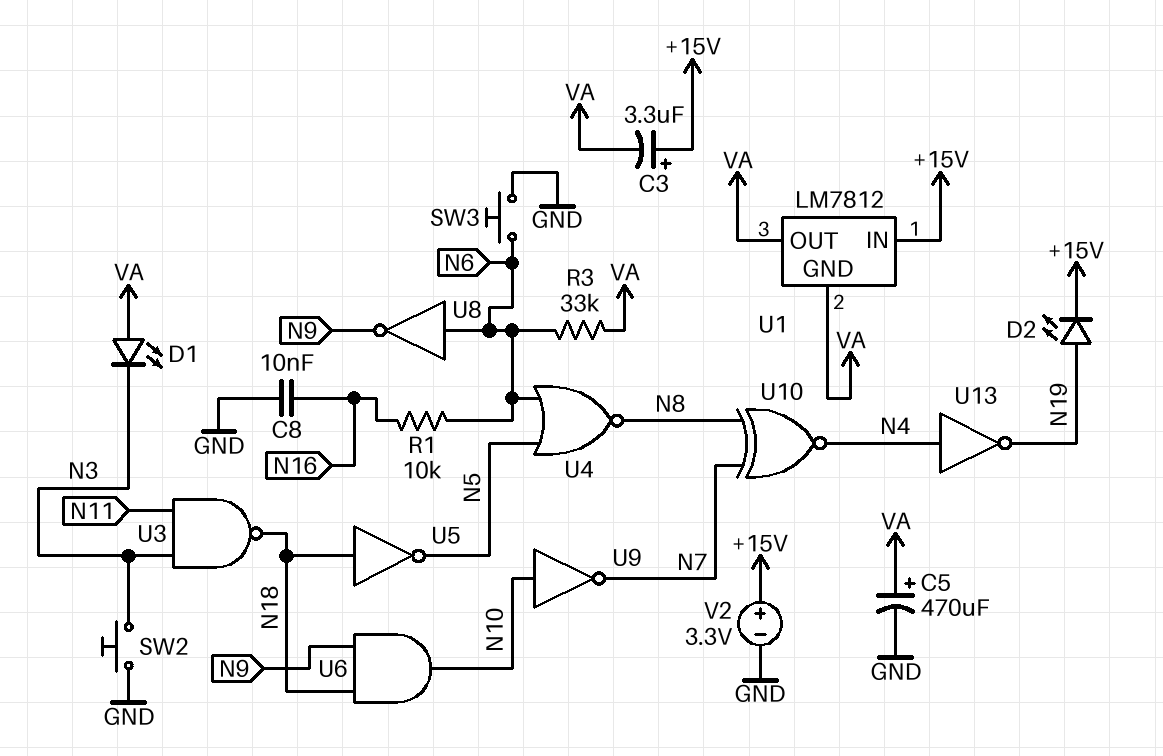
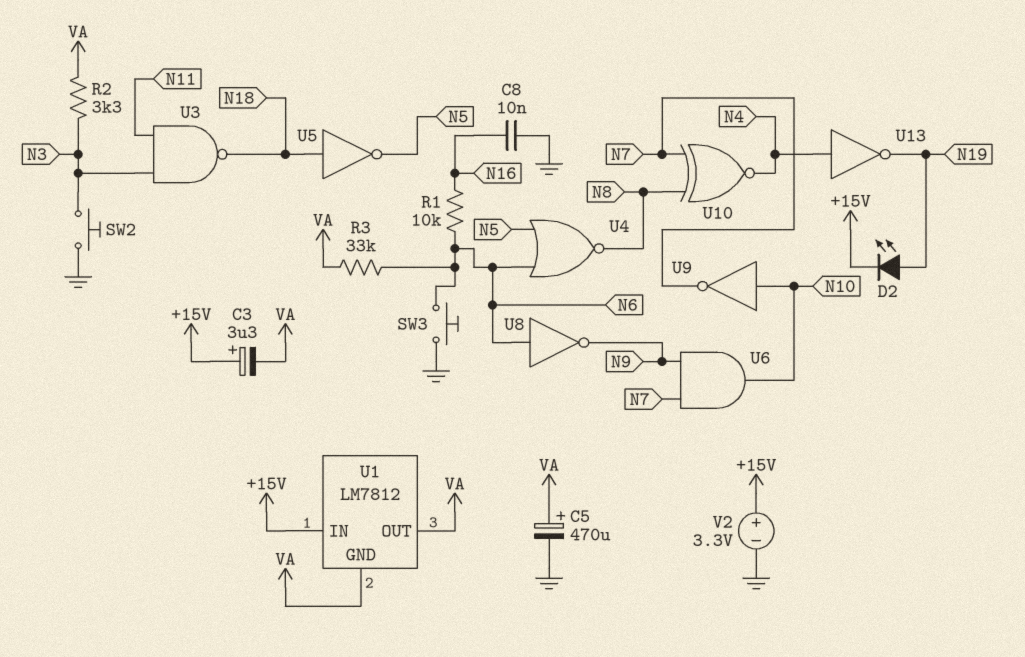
D1: LED (A VA, K N3) -> none
R2: none -> 3.3k (N3, VA)
U6: AND (in N9, in N18, out N10) -> AND (in N7, in N9, out N10)

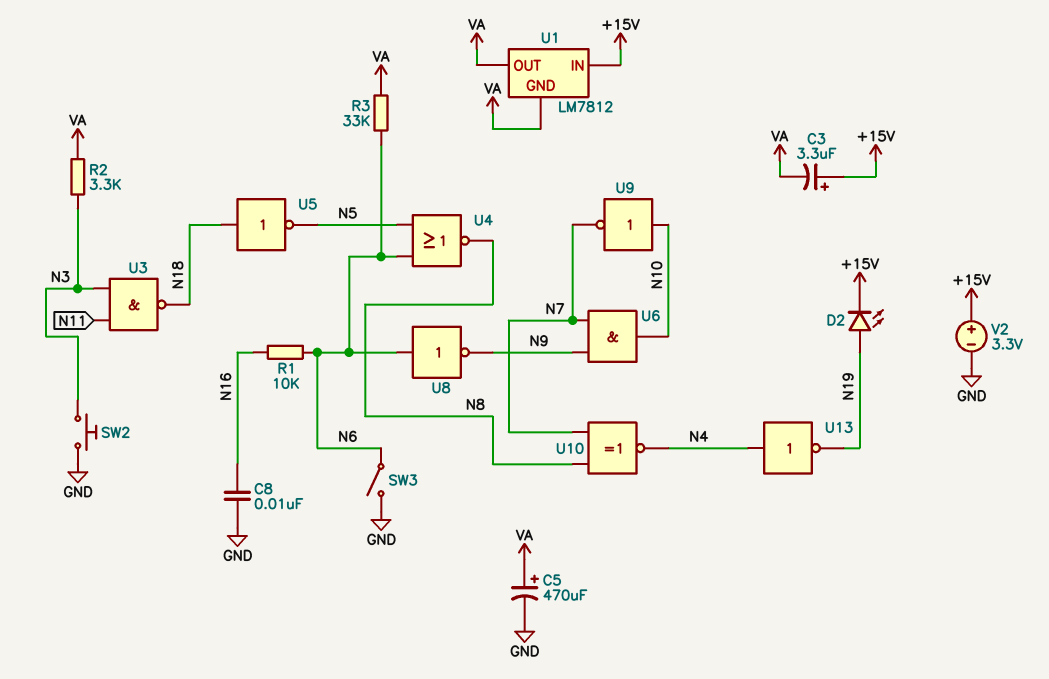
SW3: button (GND, N6) -> switch (GND, N6)

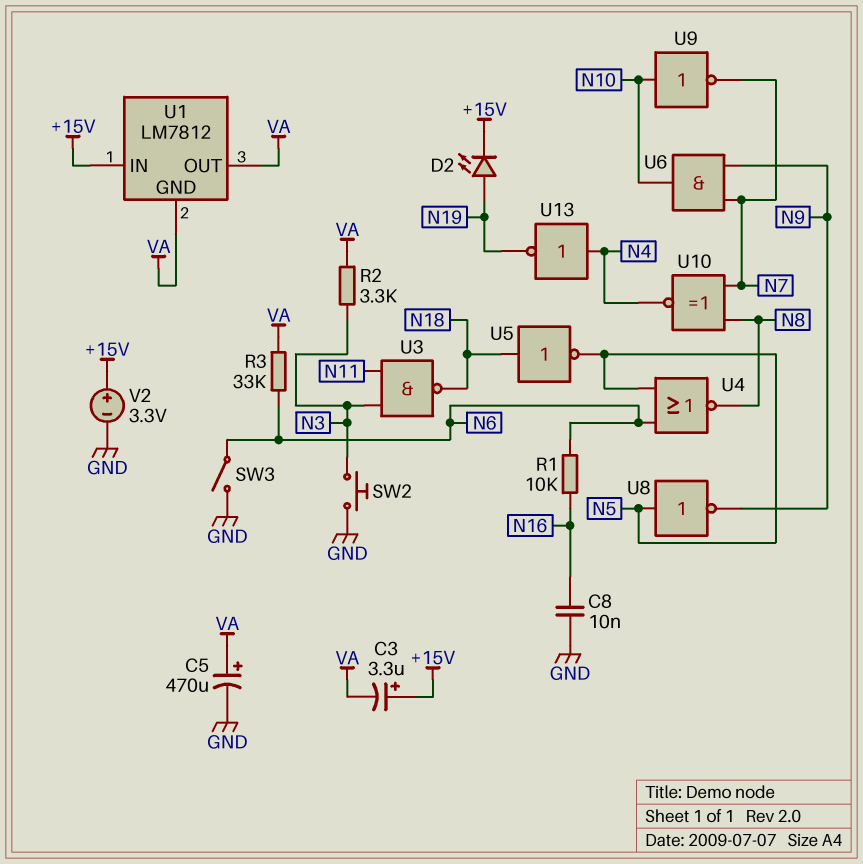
U8: NOT (in N6, out N9) -> NOT (in N5, out N9)

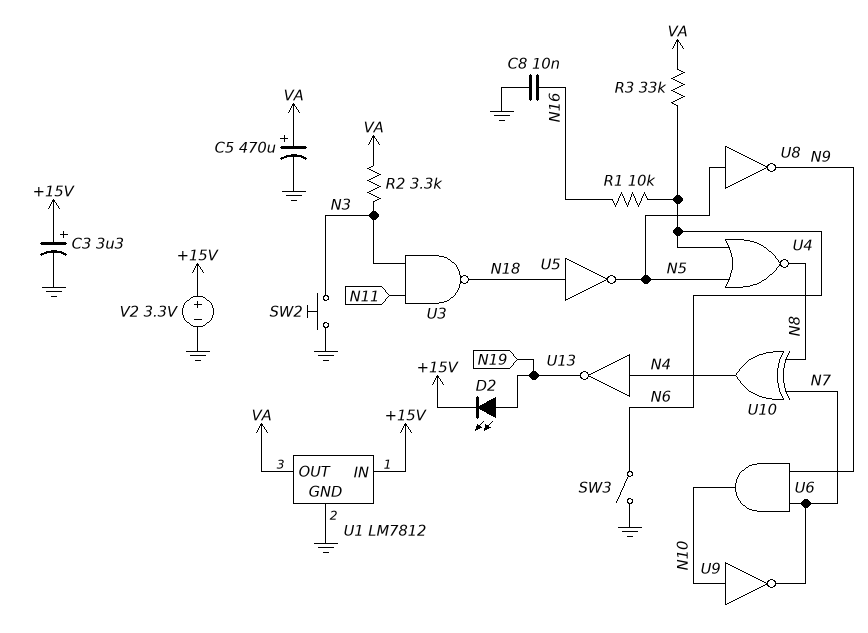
C3: 3.3uF (plus +15V, minus VA) -> 3.3uF (plus +15V, minus GND)
U1 pin GND: VA -> GND
U10: XNOR (in N7, in N8, out N4) -> XOR (in N7, in N8, out N4)

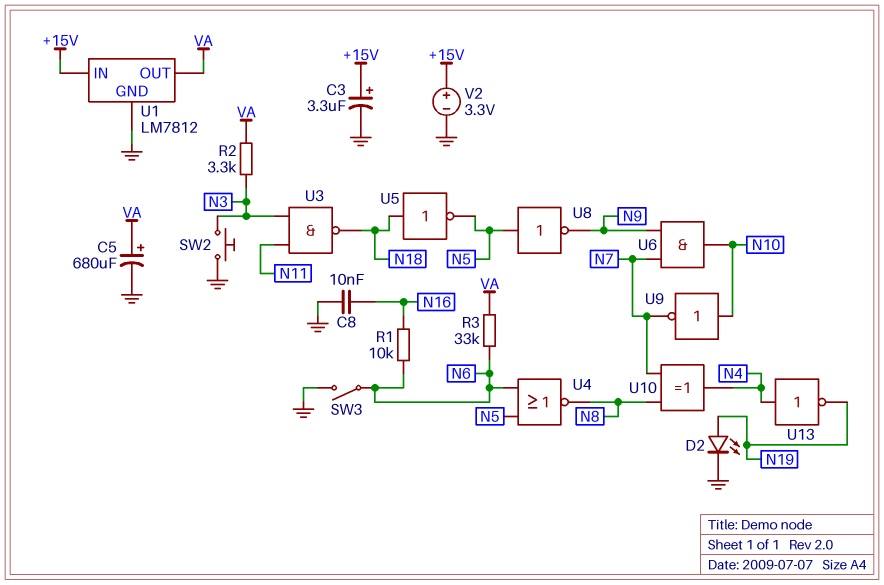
C5: 470uF (plus VA, minus GND) -> 680uF (plus VA, minus GND)
D2: LED (A N19, K +15V) -> LED (A N19, K GND)

